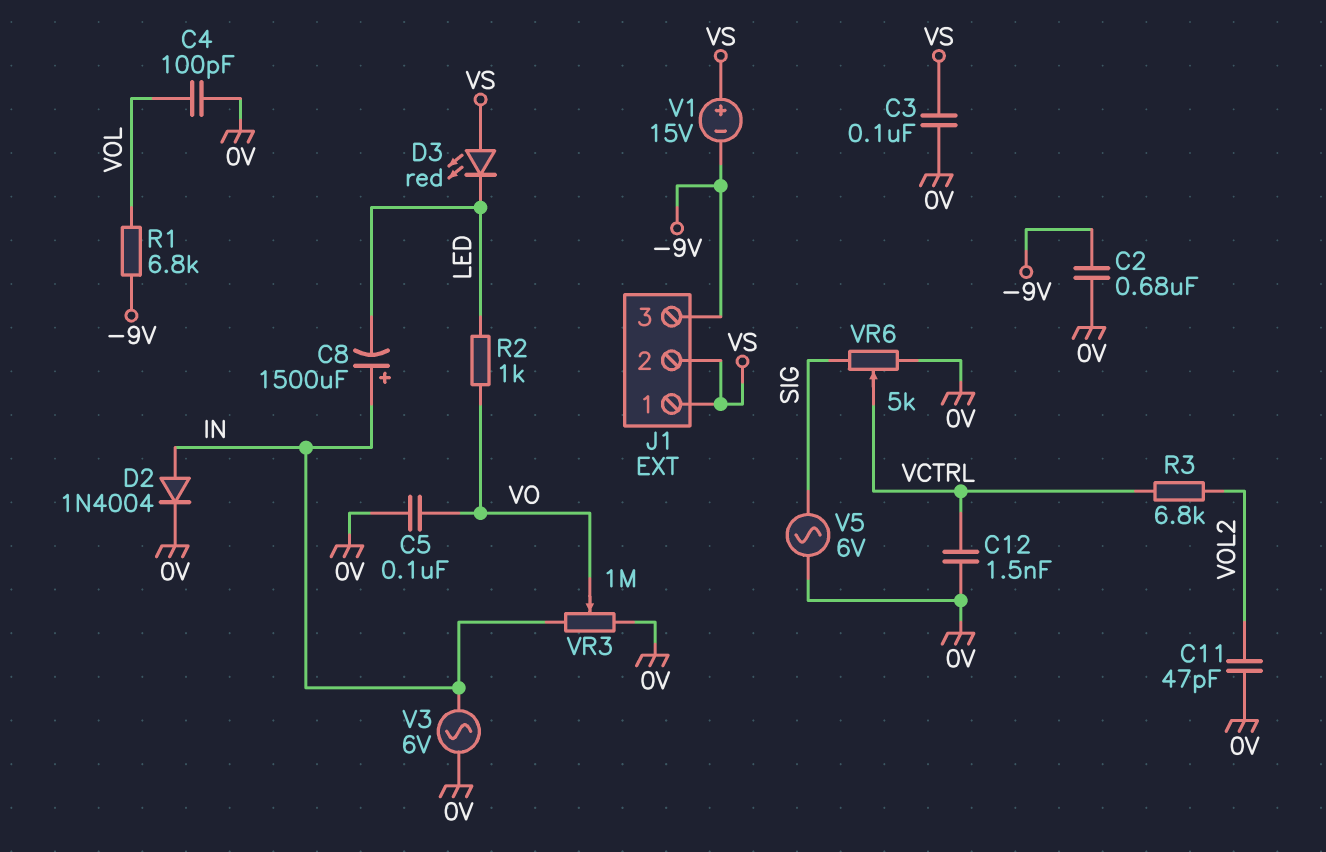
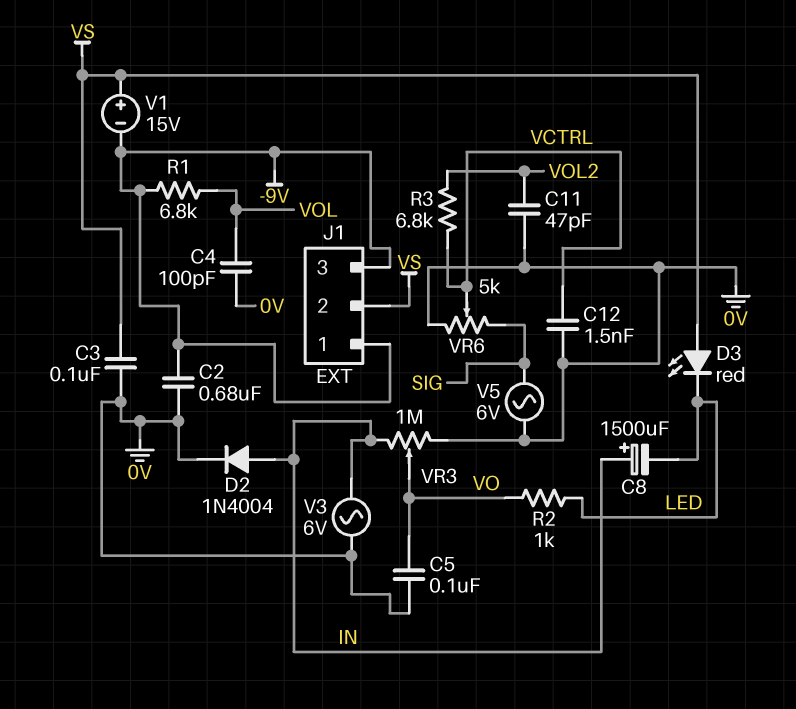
J1 pin 1: VS -> -9V

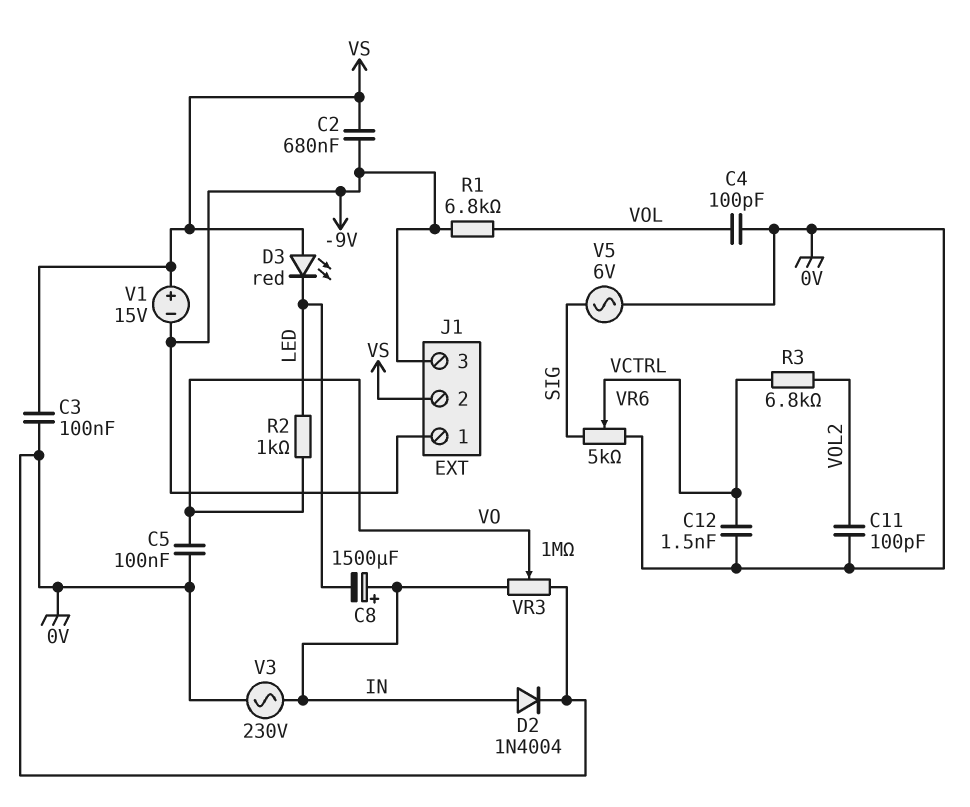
C2: 680nF (-9V, 0V) -> 680nF (-9V, VS)
C11: 47pF (0V, VOL2) -> 100pF (0V, VOL2)
V3: AC 6V (0V, IN) -> AC 230V (0V, IN)

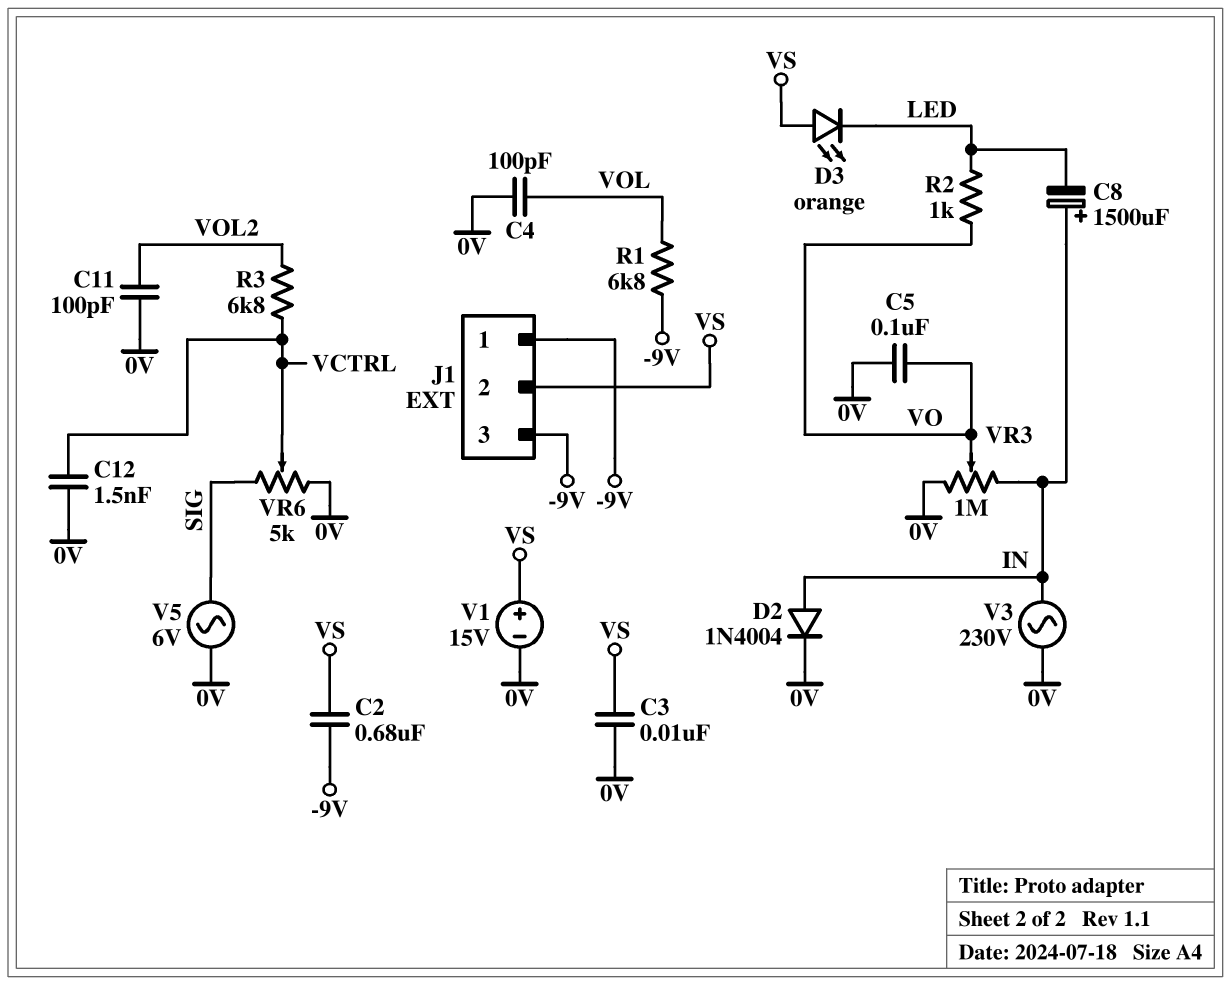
C3: 100nF (0V, VS) -> 10nF (0V, VS)
D3: LED red (A VS, K LED) -> LED orange (A VS, K LED)
V1: 15V (plus VS, minus -9V) -> 15V (plus VS, minus 0V)

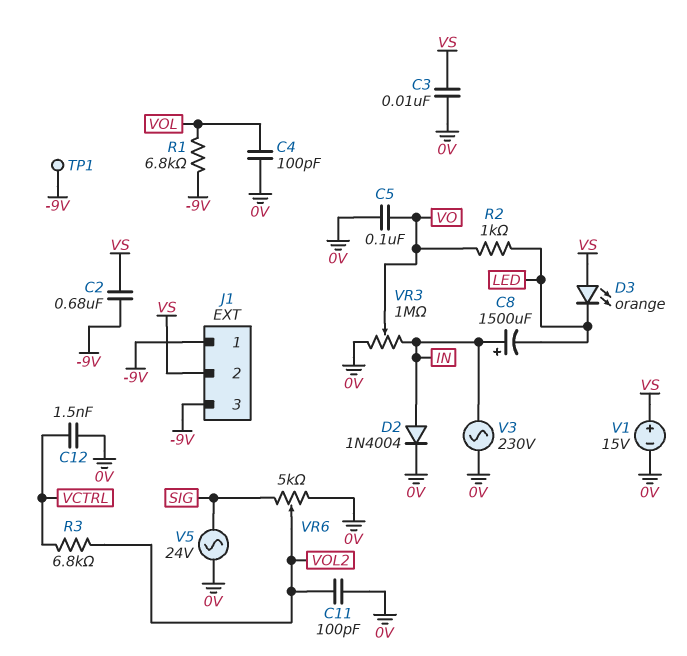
TP1: none -> test point (-9V)
V5: AC 6V (0V, SIG) -> AC 24V (0V, SIG)
VR6: 5k (0V, SIG, wiper VCTRL) -> 5k (0V, SIG, wiper VOL2)

